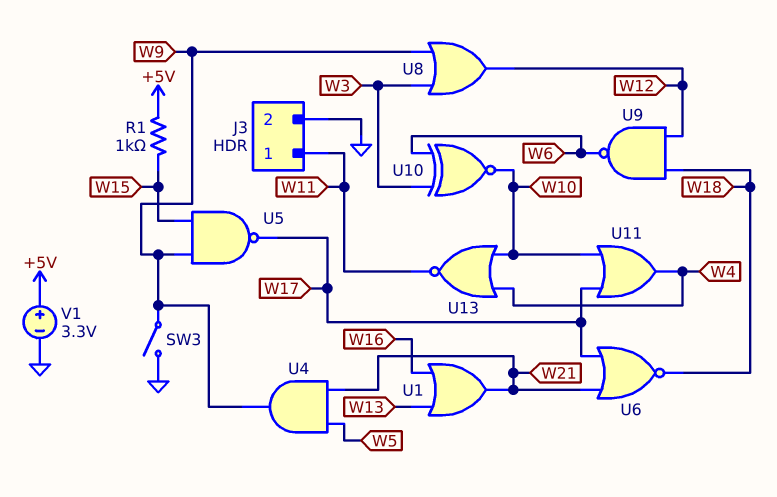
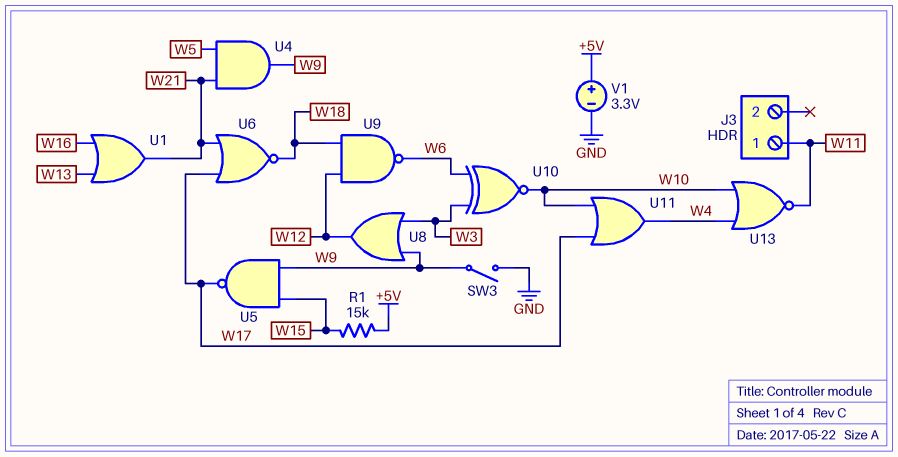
J3 pin 2: GND -> none
R1: 1k (+5V, W15) -> 15k (+5V, W15)

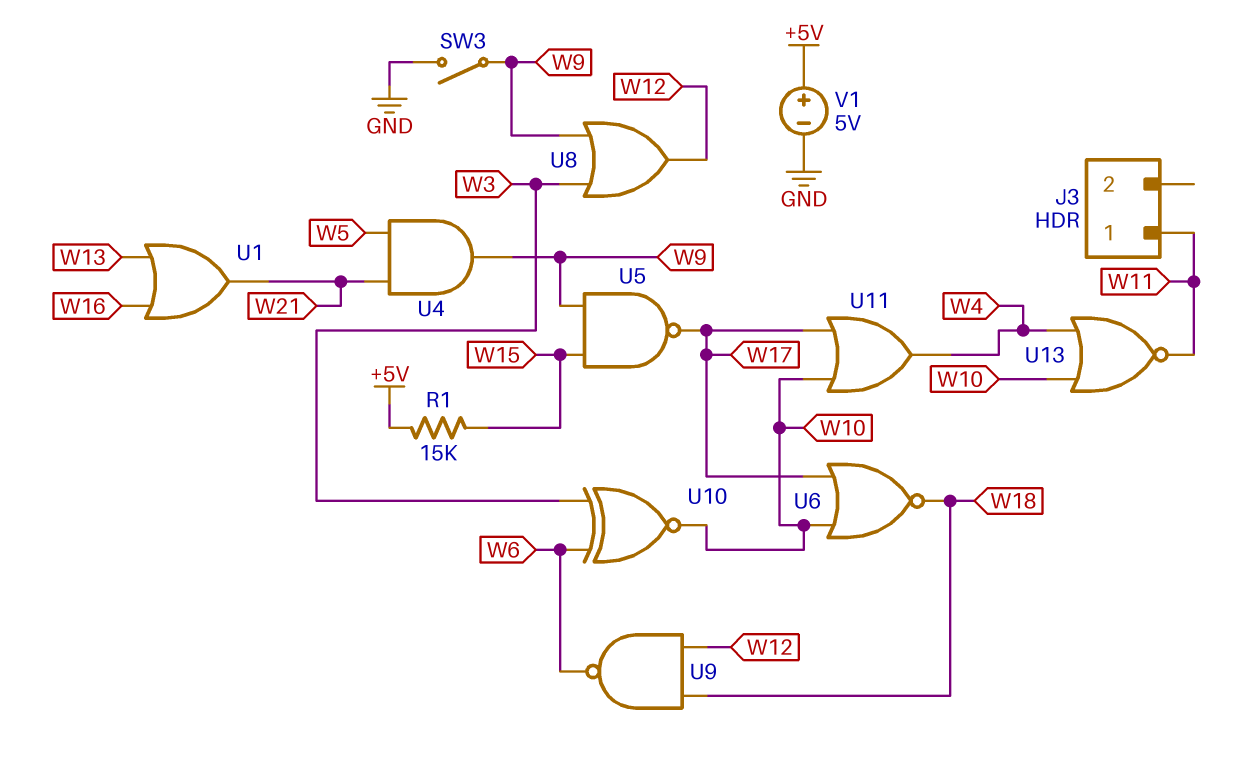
U6: NOR (in W17, in W21, out W18) -> NOR (in W10, in W17, out W18)
V1: 3.3V (plus +5V, minus GND) -> 5V (plus +5V, minus GND)

